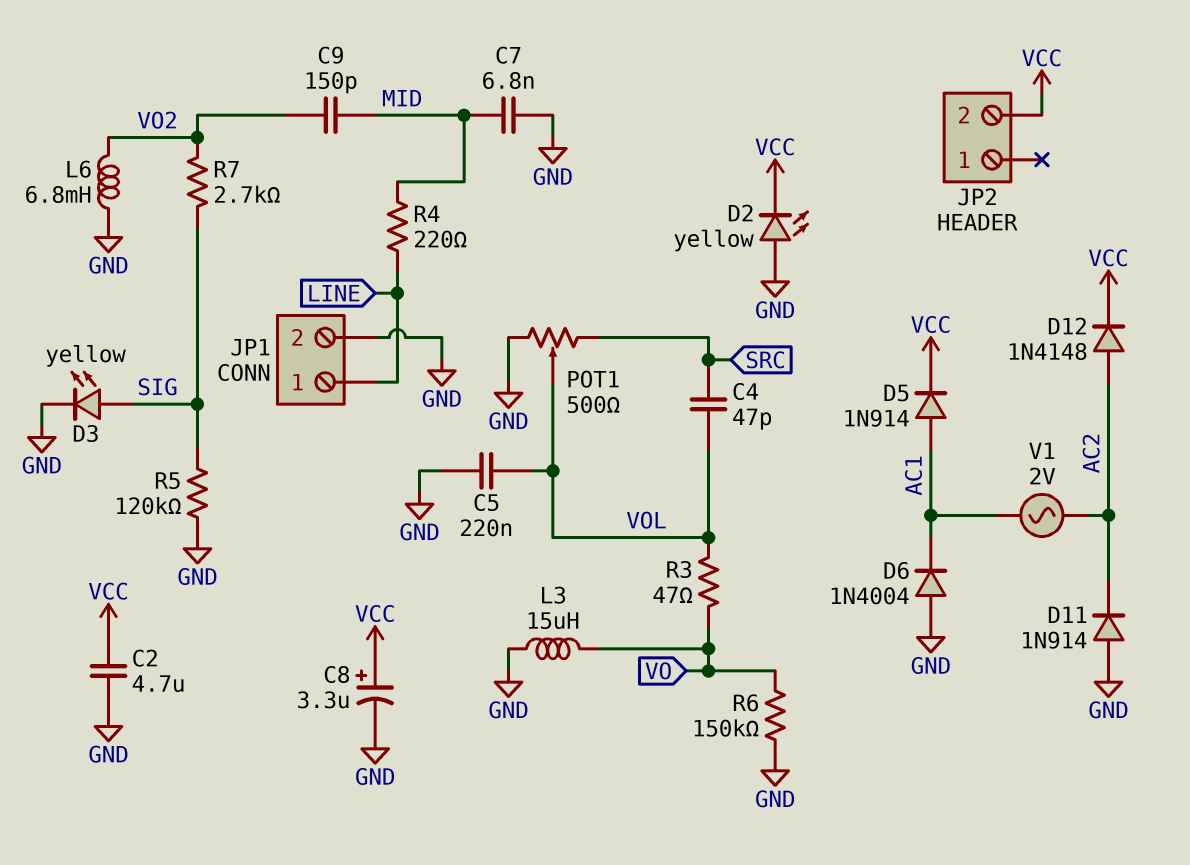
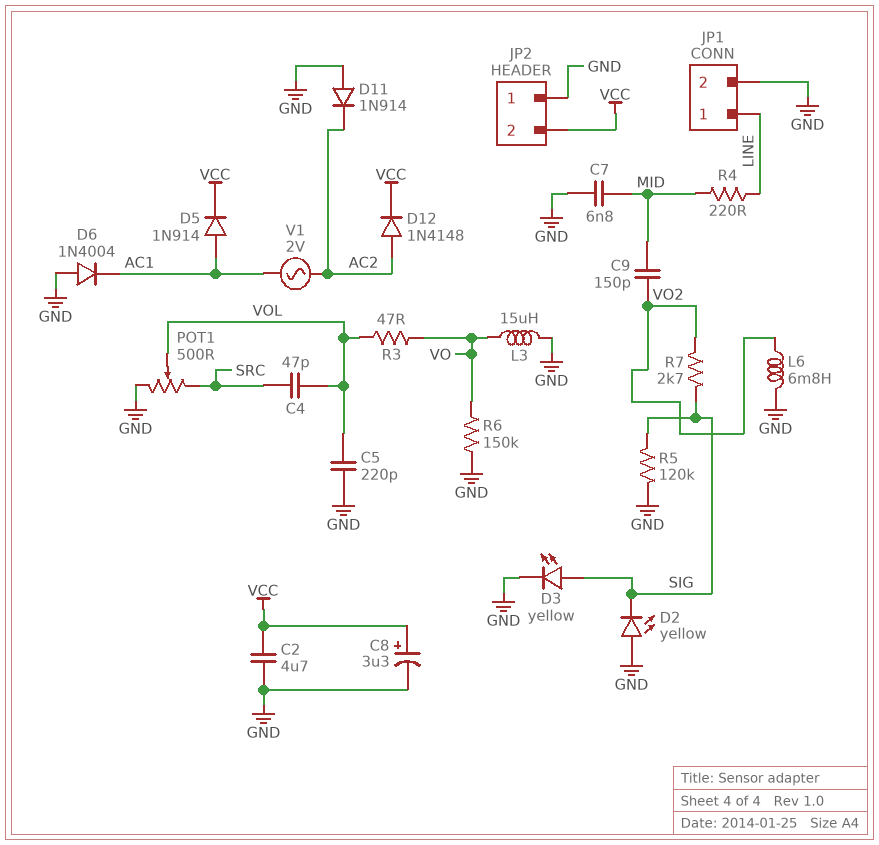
C5: 220nF (GND, VOL) -> 220pF (GND, VOL)
D2: LED yellow (A GND, K VCC) -> LED yellow (A GND, K SIG)
JP2 pin 1: none -> GND

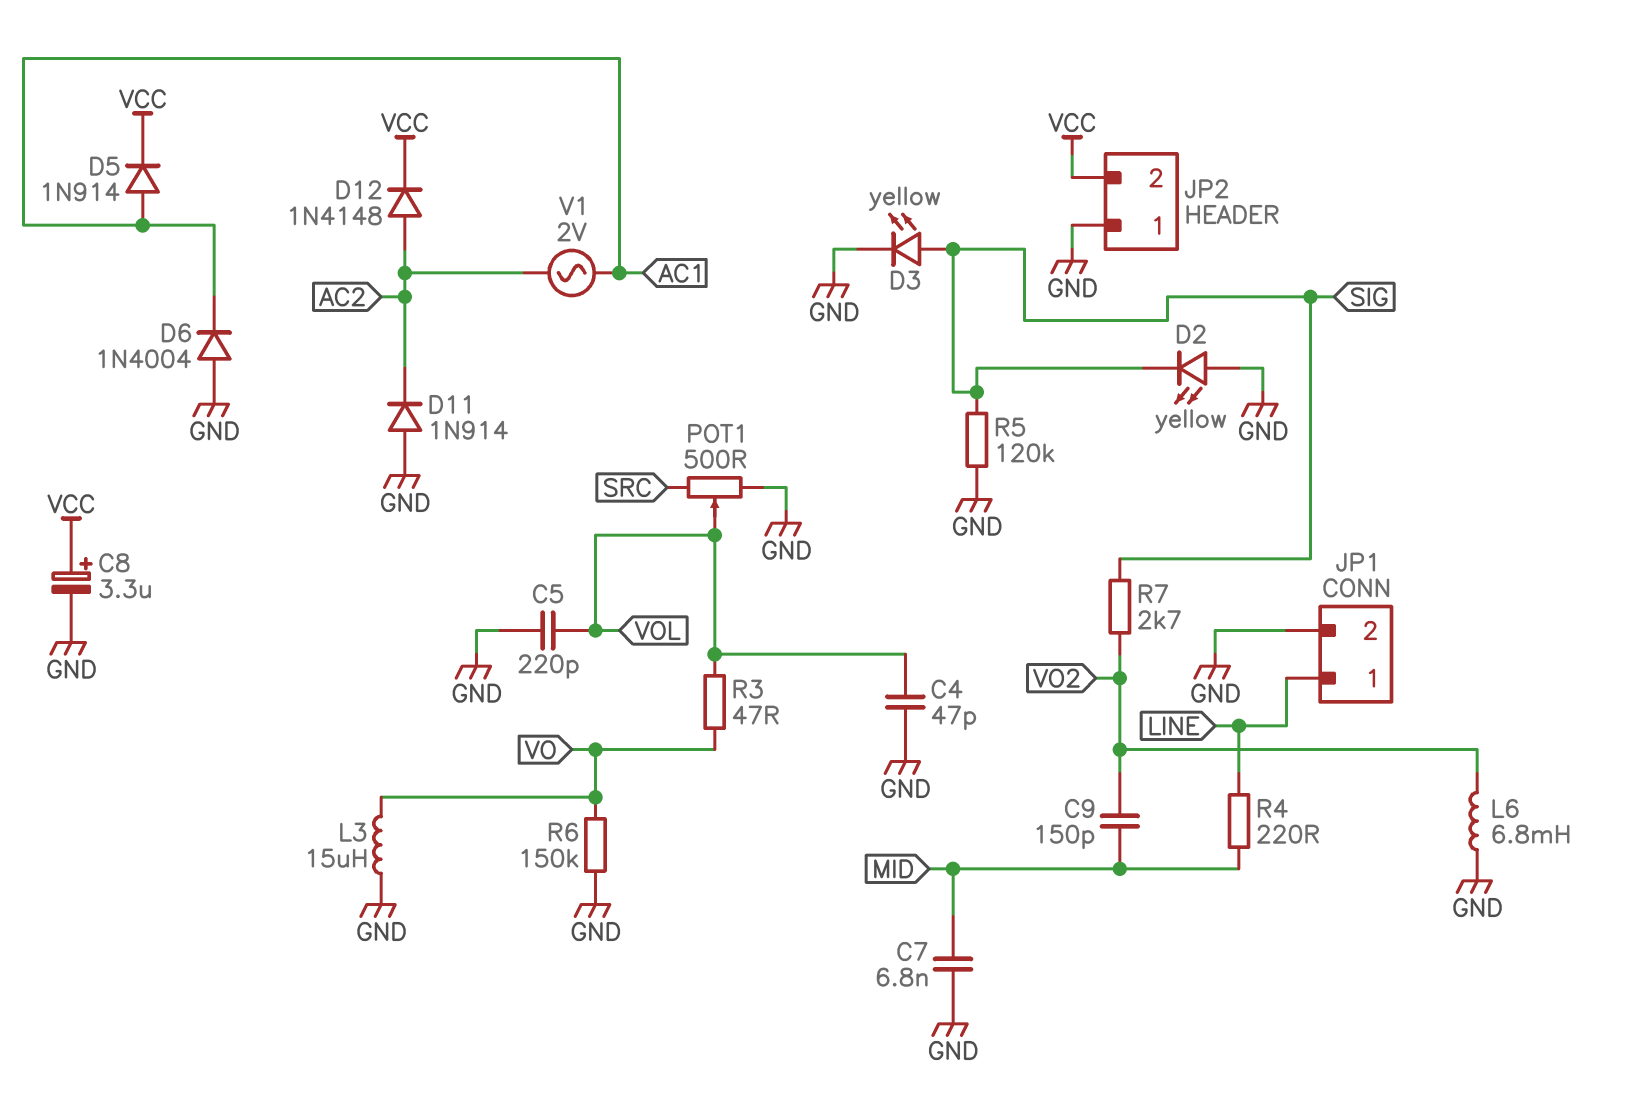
C2: 4.7uF (GND, VCC) -> none
C4: 47pF (SRC, VOL) -> 47pF (GND, VOL)

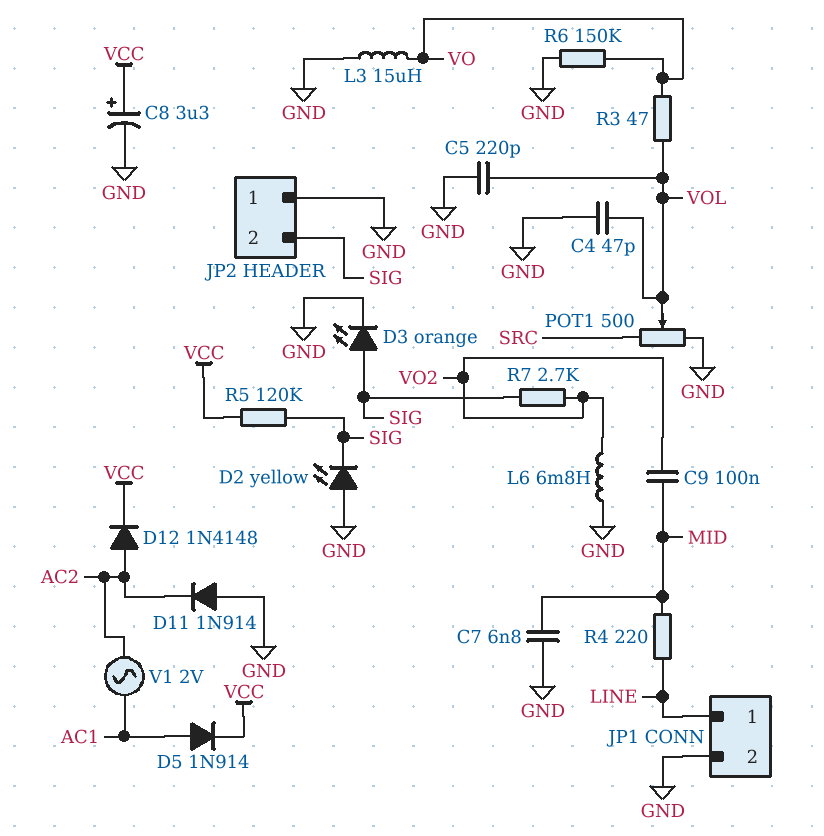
C9: 150pF (MID, VO2) -> 100nF (MID, VO2)
D3: LED yellow (A SIG, K GND) -> LED orange (A SIG, K GND)
D6: diode 1N4004 (A GND, K AC1) -> none
JP2 pin 2: VCC -> SIG
R5: 120k (GND, SIG) -> 120k (SIG, VCC)

